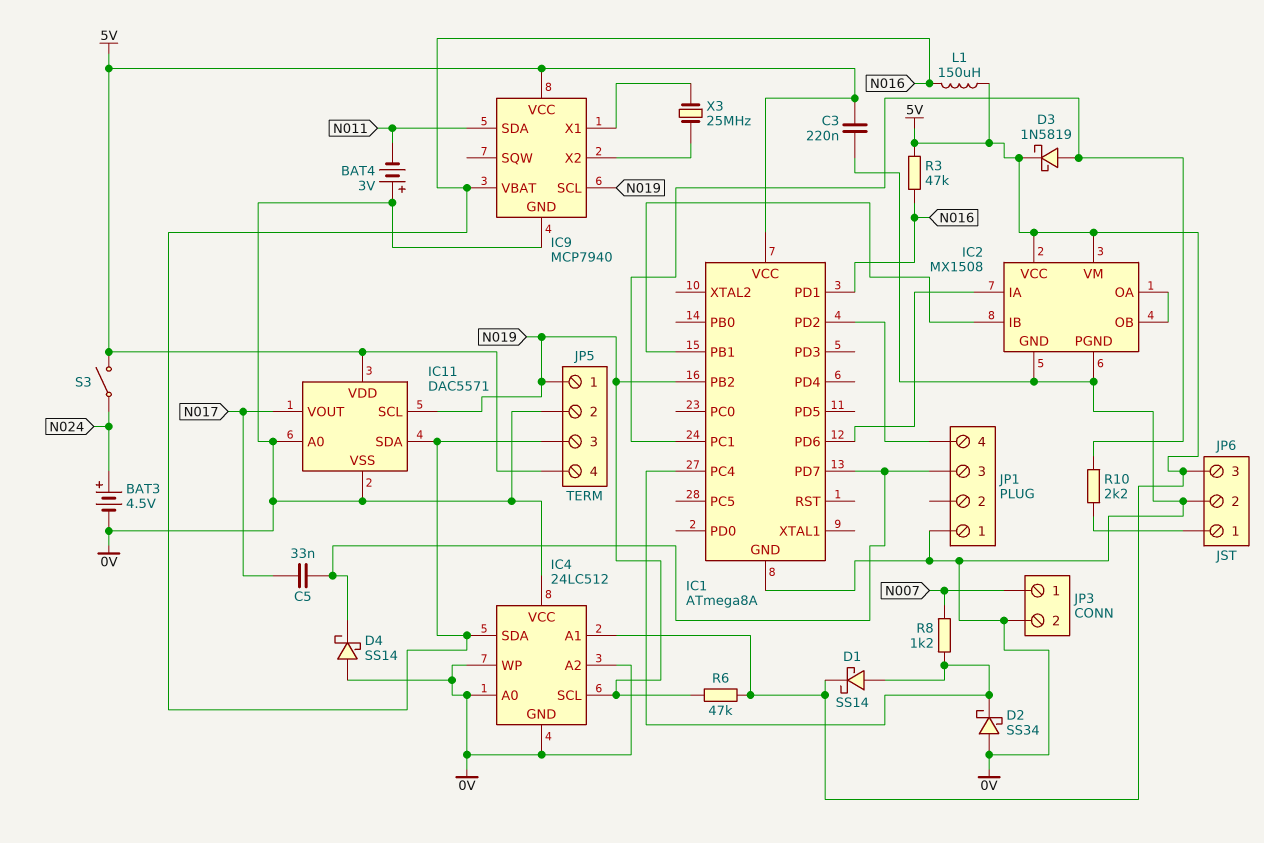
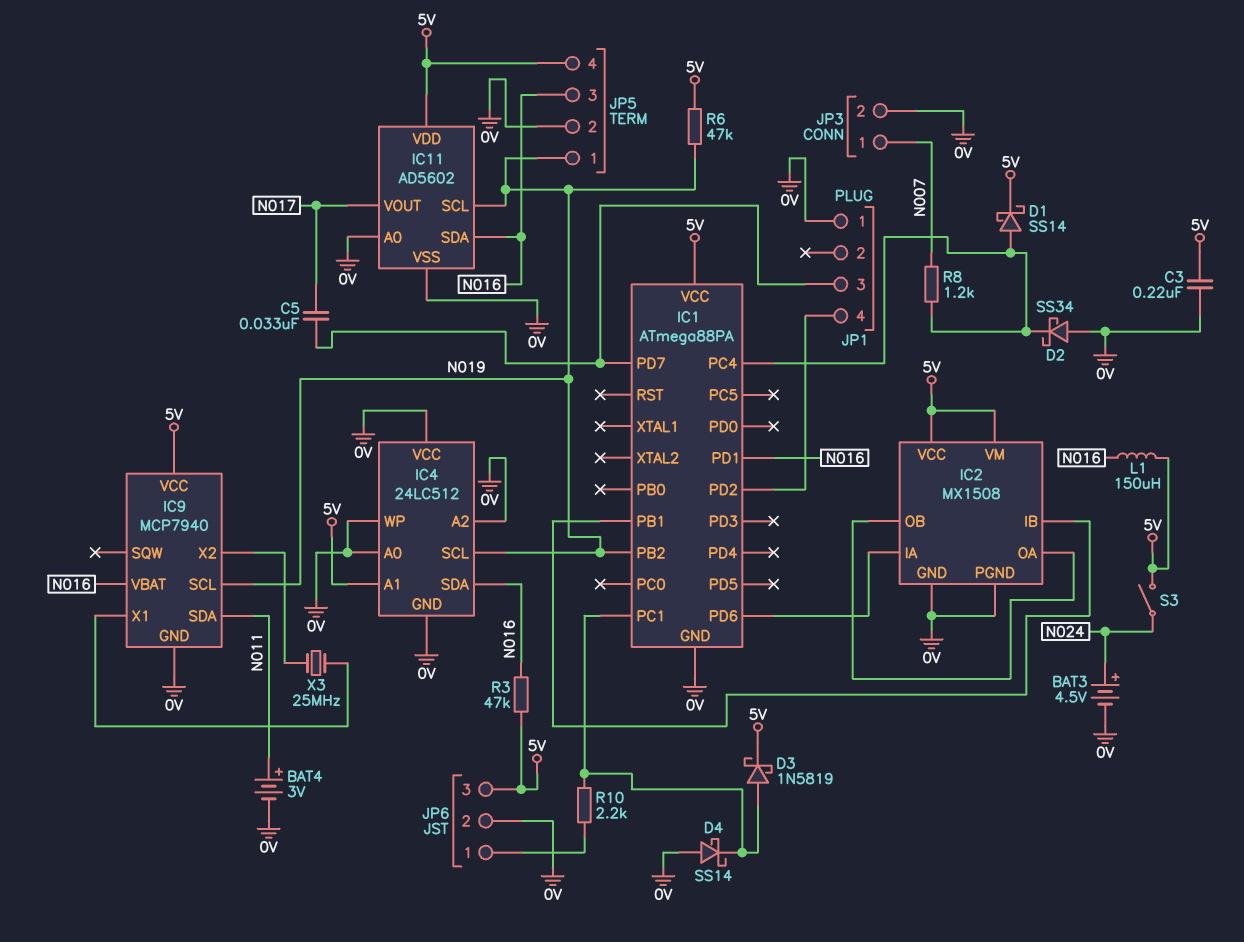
BAT4: 3V (plus 0V, minus N011) -> 3V (plus N011, minus 0V)
D4: schottky SS14 (A 0V, K IC1/PD7) -> schottky SS14 (A 0V, K IC1/PC1)
IC1: ATmega8A -> ATmega88PA
IC11: DAC5571 -> AD5602

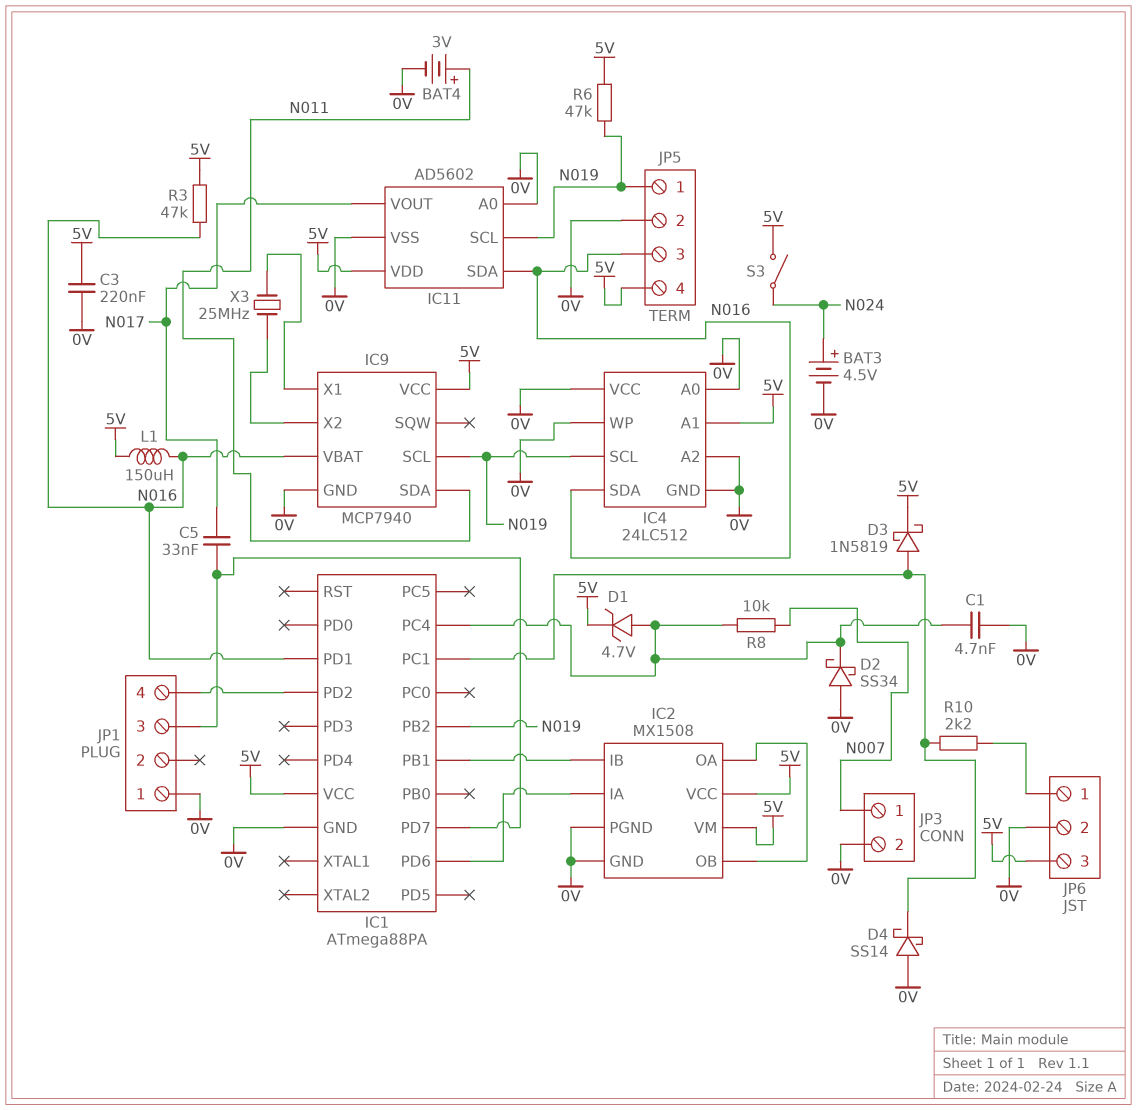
C1: none -> 4.7nF (0V, IC1/PC4)
D1: schottky SS14 (A IC1/PC4, K 5V) -> zener 4.7V (A IC1/PC4, K 5V)
R8: 1.2k (IC1/PC4, N007) -> 10k (IC1/PC4, N007)

